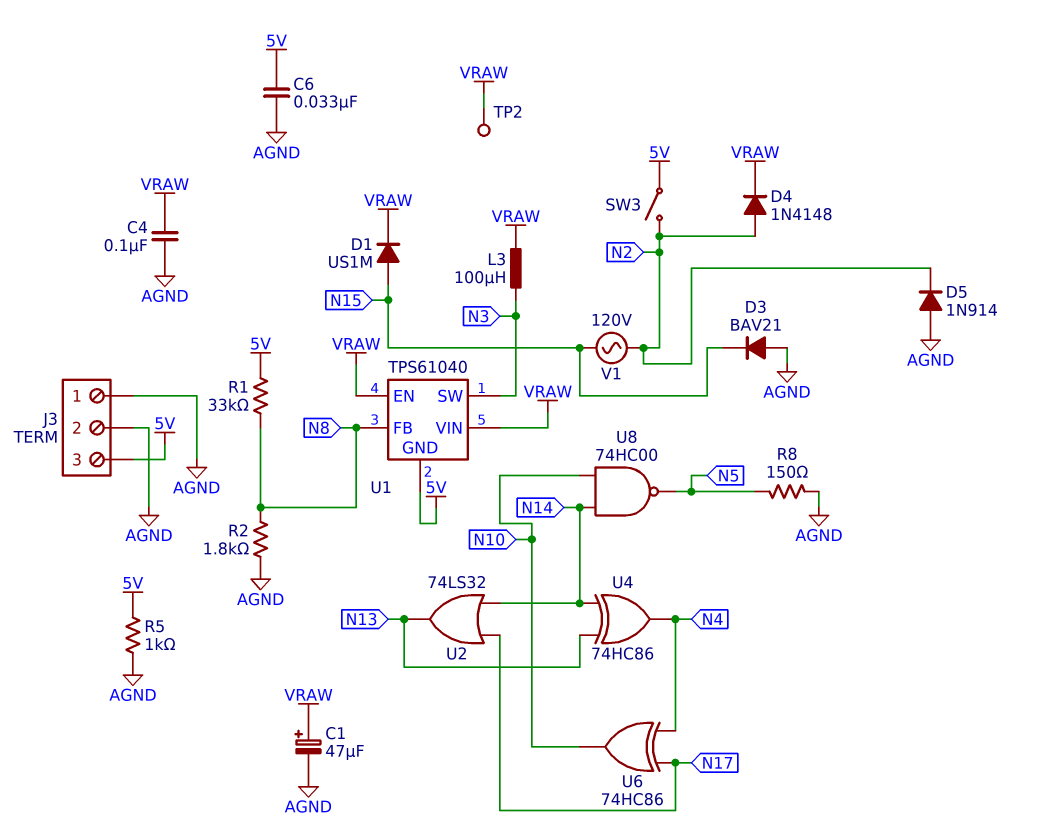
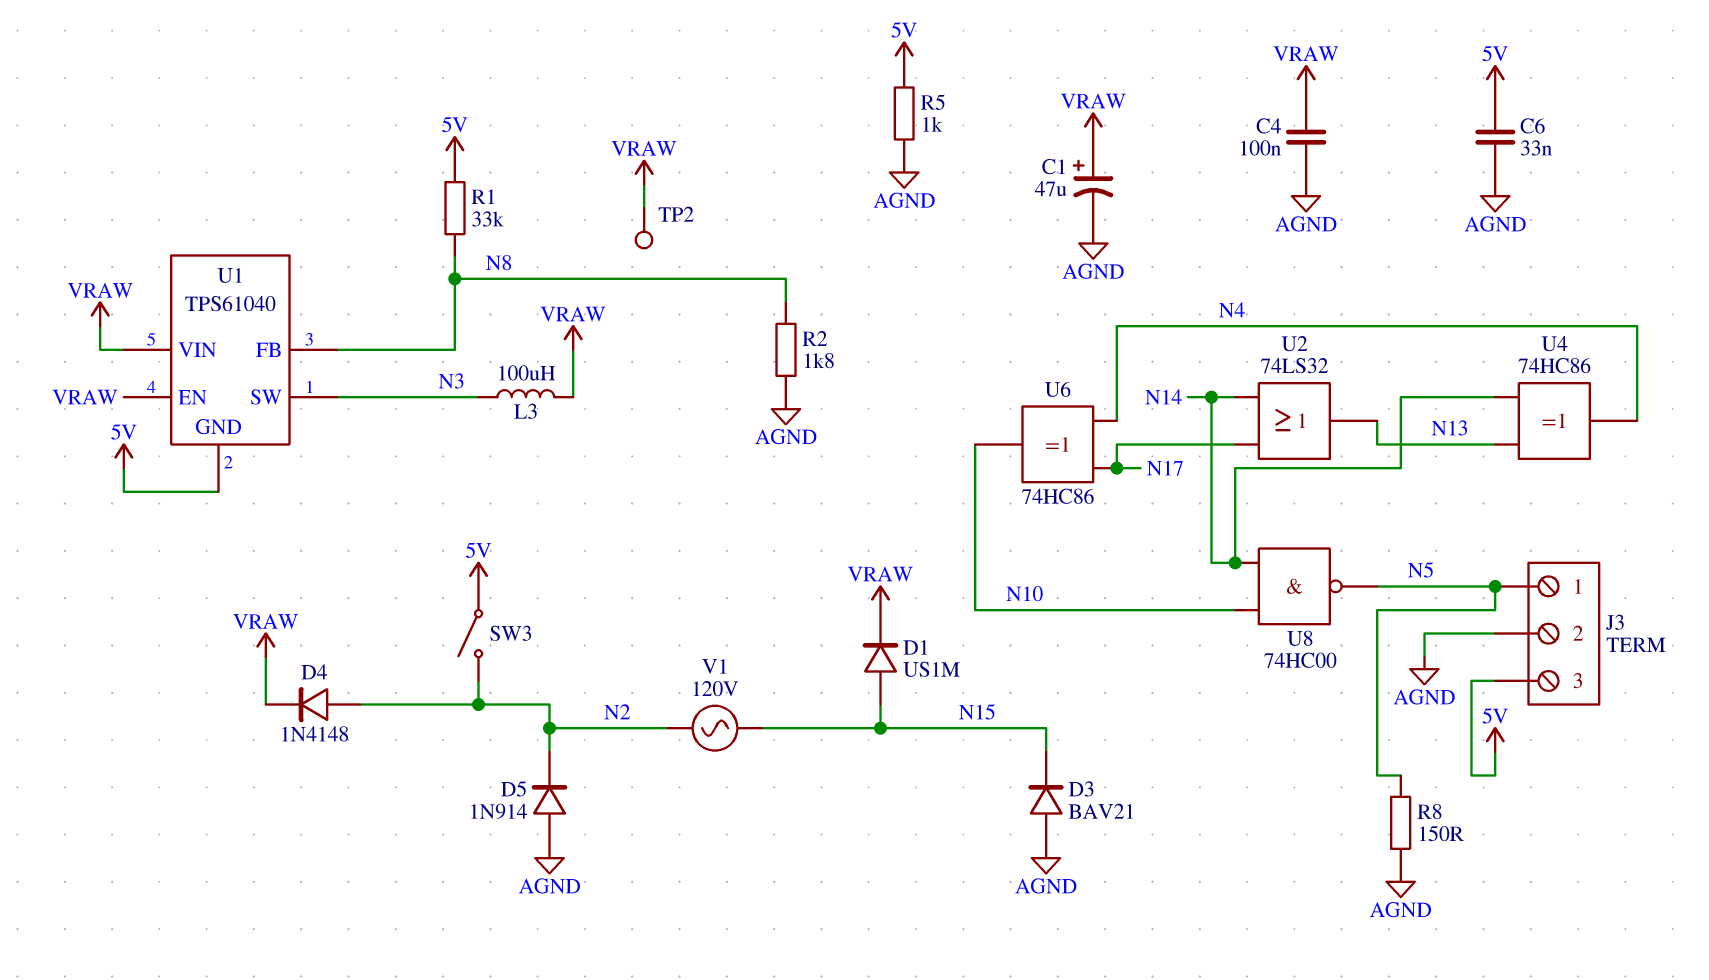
J3 pin 1: AGND -> N5

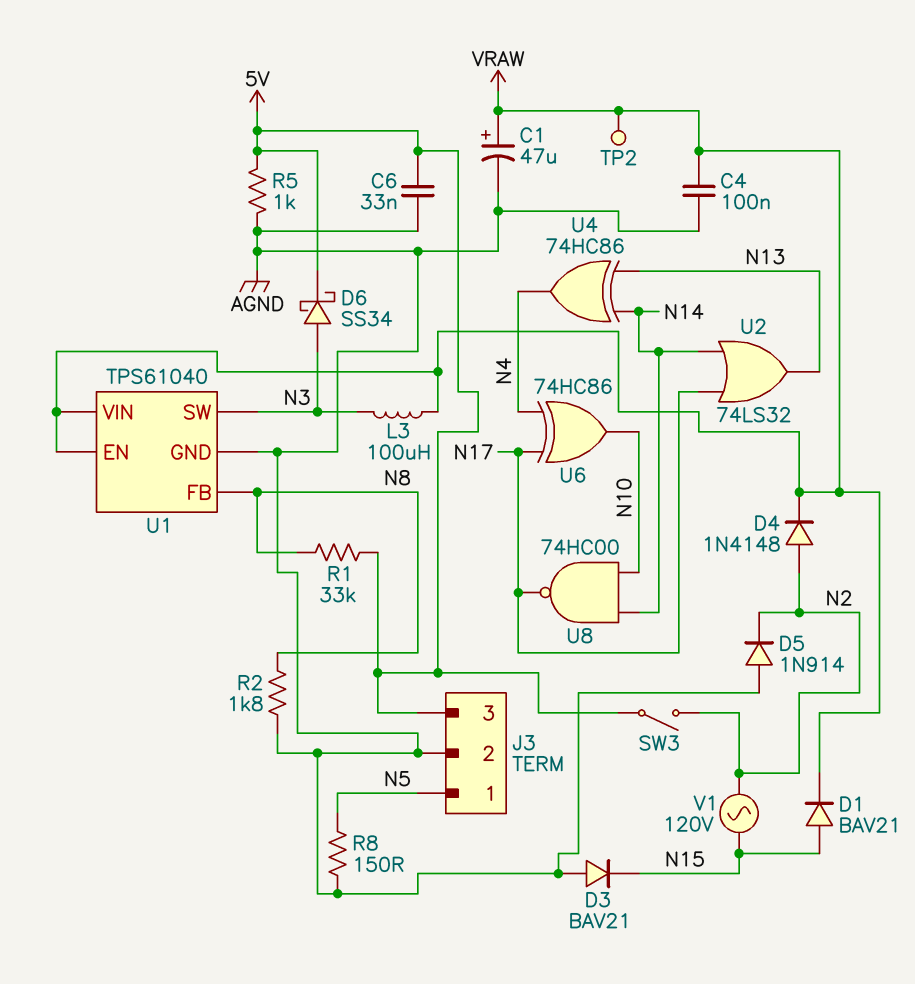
D1: diode US1M (A N15, K VRAW) -> diode BAV21 (A N15, K VRAW)
D6: none -> schottky SS34 (A N3, K 5V)
U1 pin GND: 5V -> AGND
U8: NAND 74HC00 (in N10, in N14, out N5) -> NAND 74HC00 (in N10, in N14, out N17)

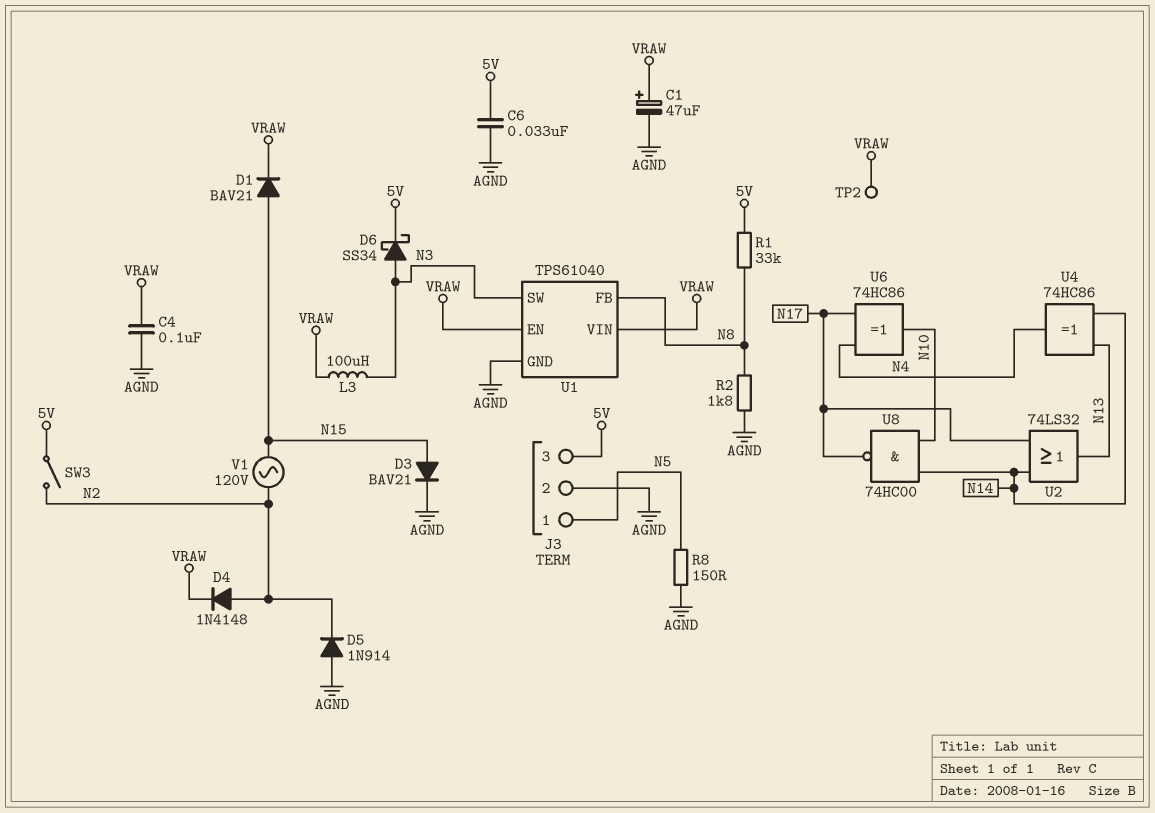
D3: diode BAV21 (A AGND, K N15) -> diode BAV21 (A N15, K AGND)
R5: 1k (5V, AGND) -> none

